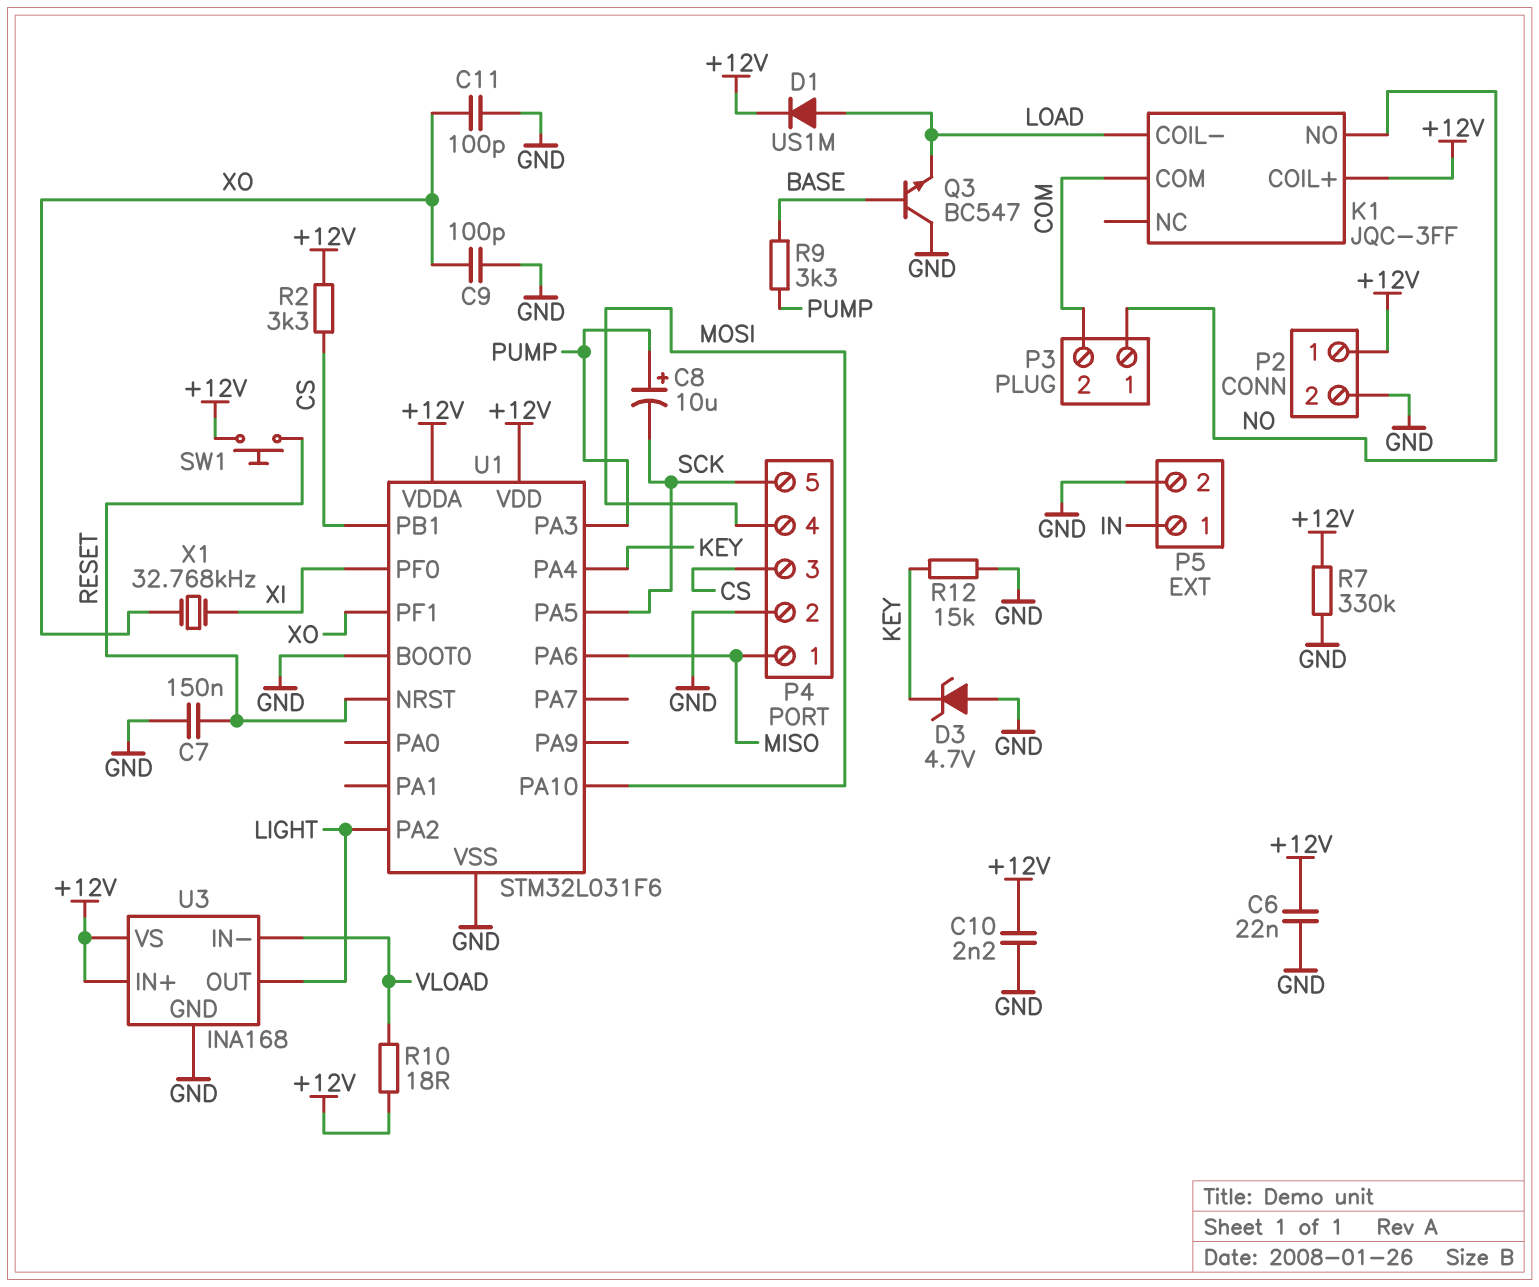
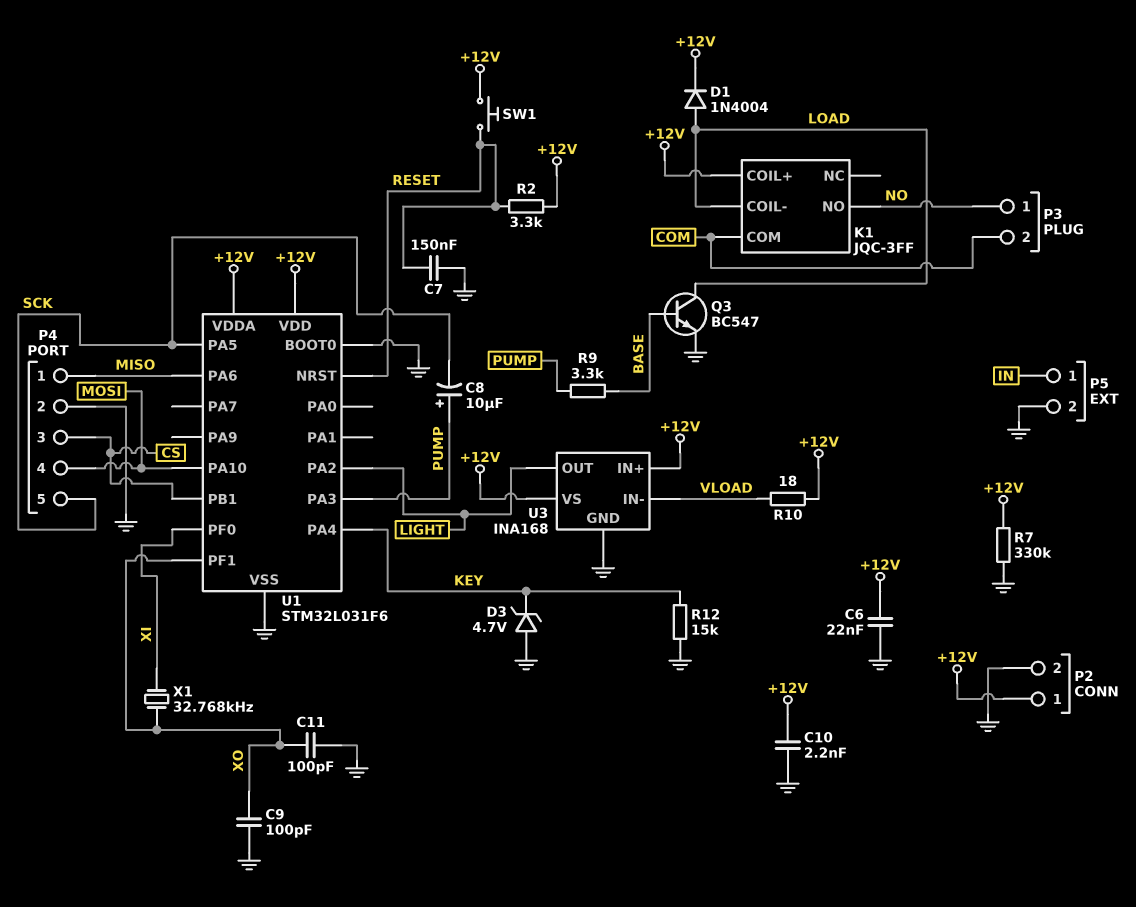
D1: diode US1M (A LOAD, K +12V) -> diode 1N4004 (A LOAD, K +12V)
Q3: NPN BC547 (B BASE, C GND, E LOAD) -> NPN BC547 (B BASE, C LOAD, E GND)
R2: 3.3k (+12V, CS) -> 3.3k (+12V, RESET)

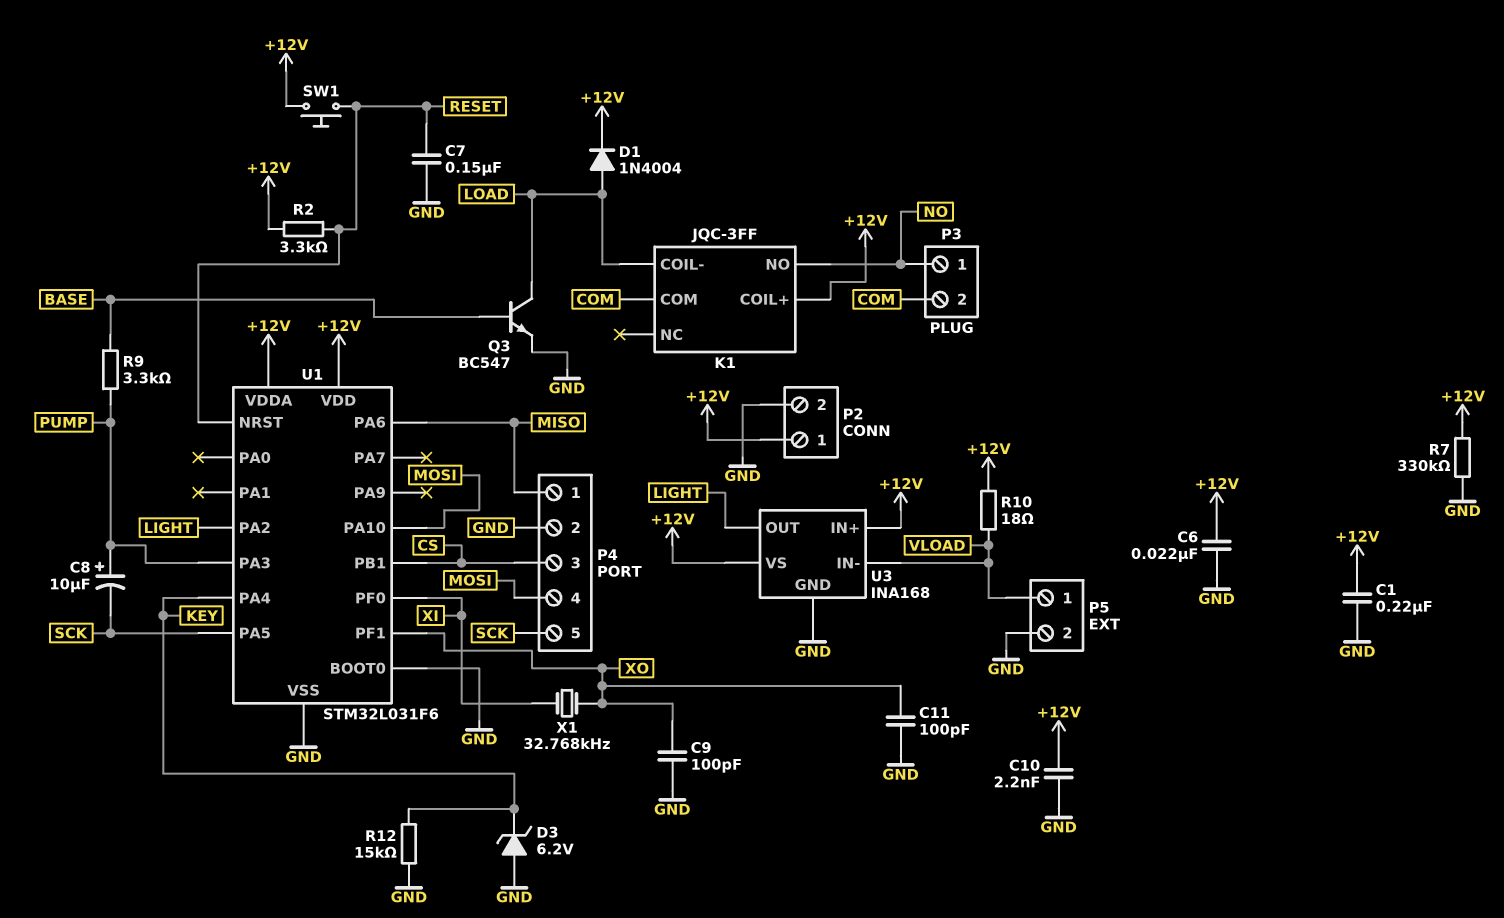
C1: none -> 220nF (+12V, GND)
D3: zener 4.7V (A GND, K KEY) -> zener 6.2V (A GND, K KEY)
P5 pin 1: IN -> VLOAD

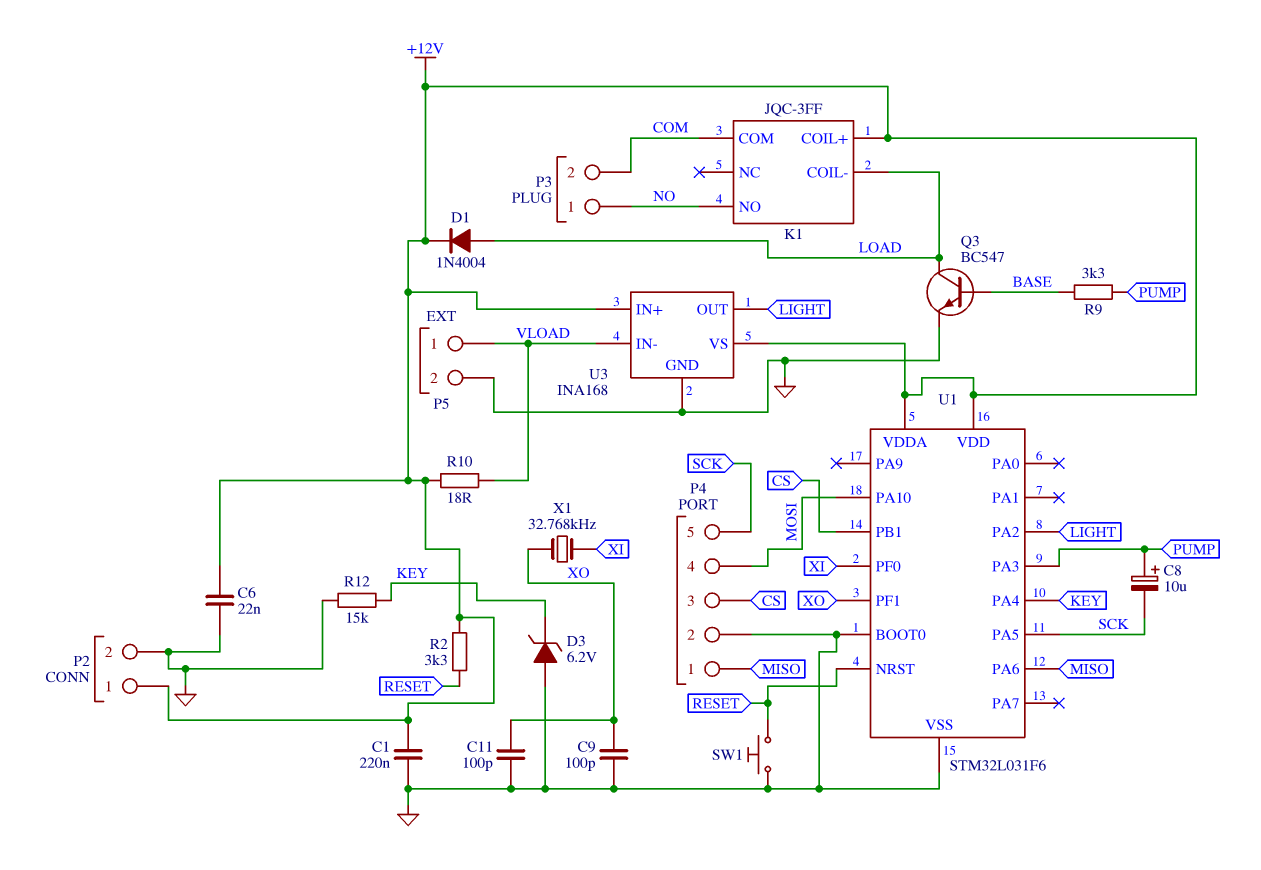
C7: 150nF (GND, RESET) -> none
C10: 2.2nF (+12V, GND) -> none
R7: 330k (+12V, GND) -> none
SW1: button (+12V, RESET) -> button (GND, RESET)

